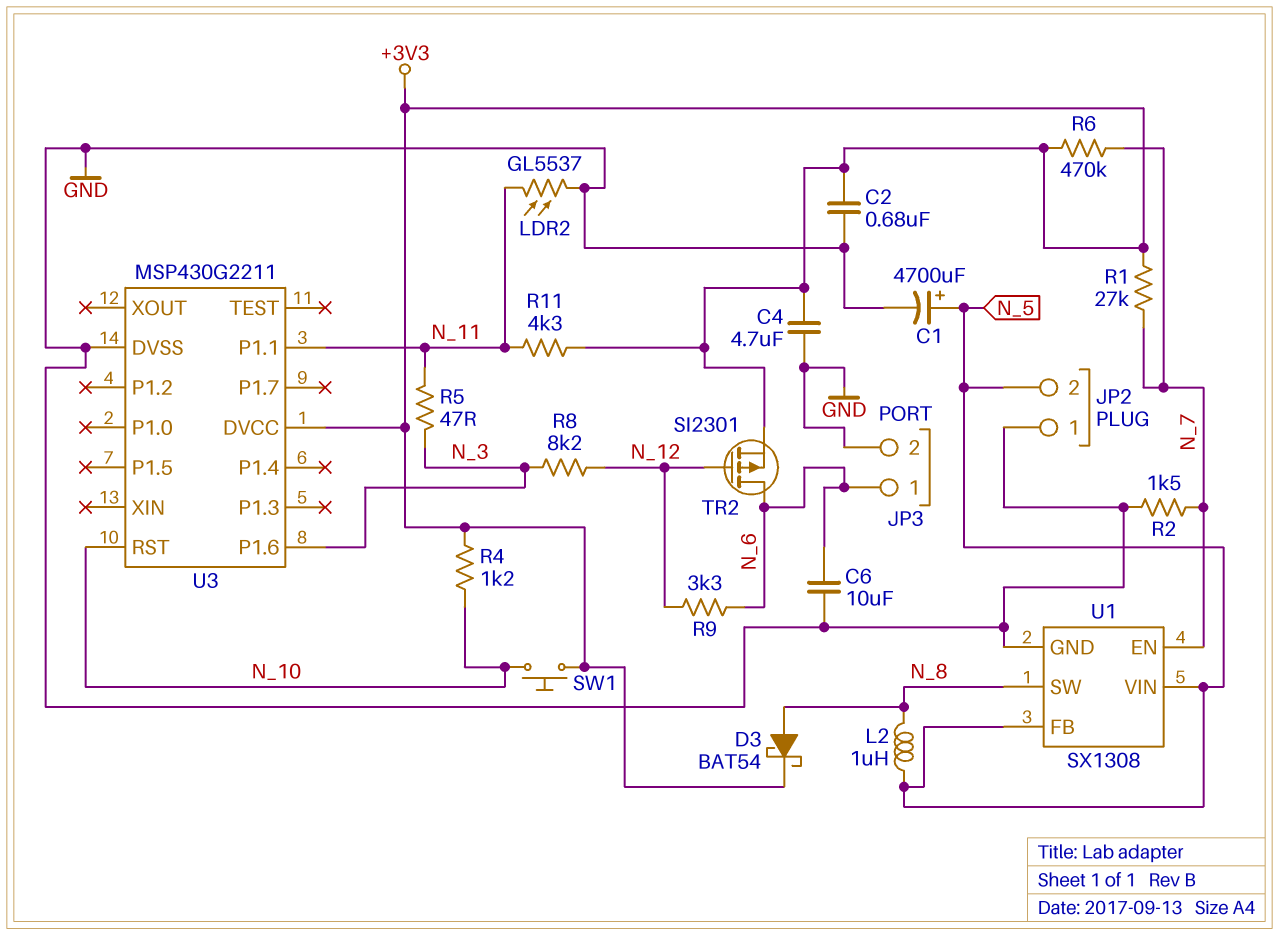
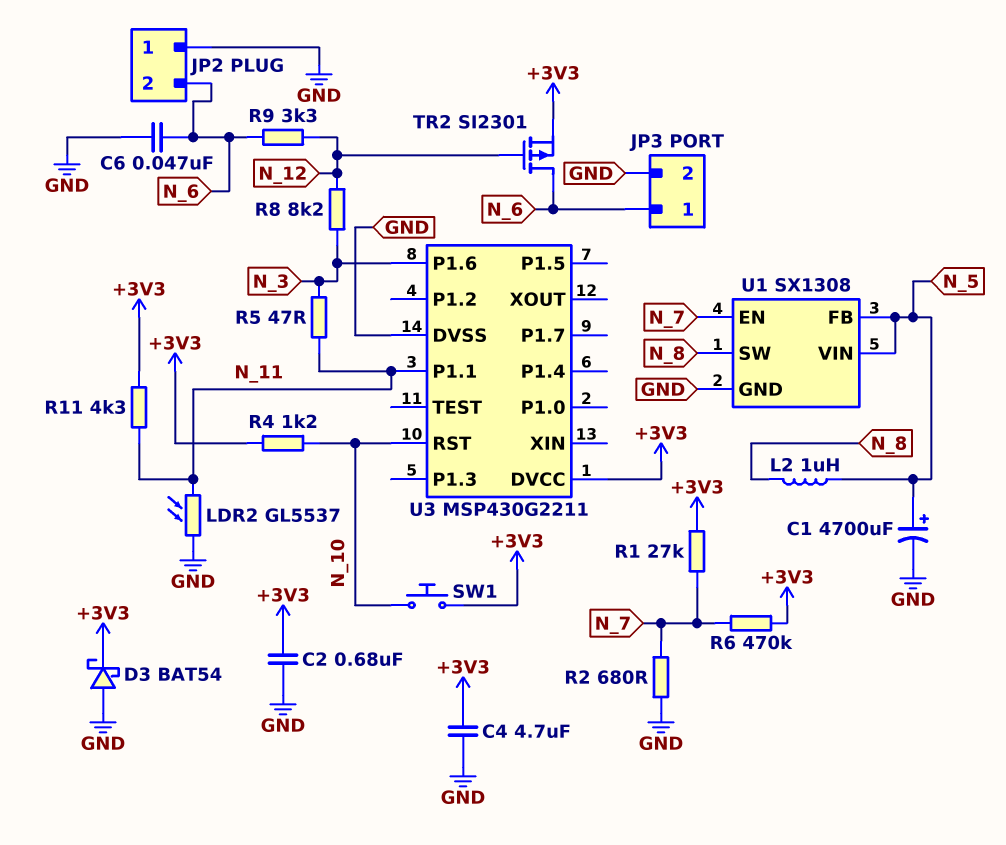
C6: 10uF (GND, N_6) -> 47nF (GND, N_6)
D3: schottky BAT54 (A N_8, K +3V3) -> schottky BAT54 (A GND, K +3V3)
JP2 pin 2: N_5 -> N_6
R2: 1.5k (GND, N_7) -> 680 (GND, N_7)

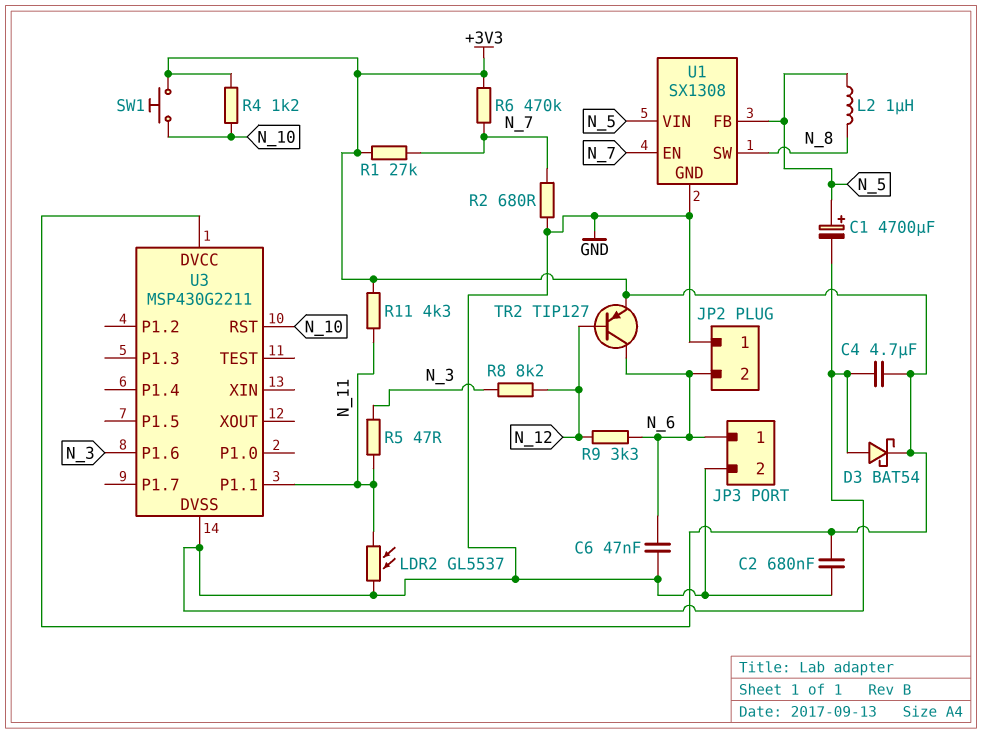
TR2: PMOS SI2301 (G N_12, D N_6, S +3V3) -> PNP TIP127 (B N_12, C N_6, E +3V3)

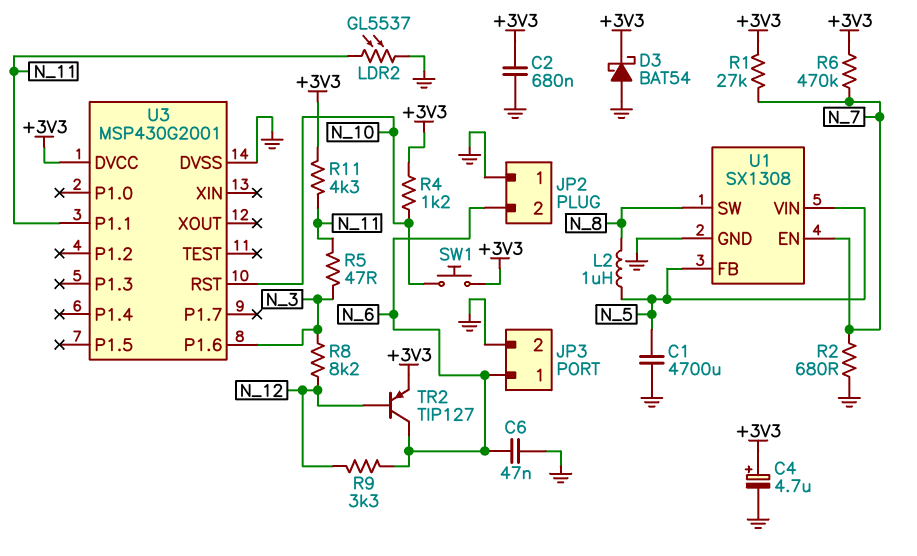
C1: 4700uF (plus N_5, minus GND) -> 4700uF (GND, N_5)
C4: 4.7uF (+3V3, GND) -> 4.7uF (plus +3V3, minus GND)
U3: MSP430G2211 -> MSP430G2001

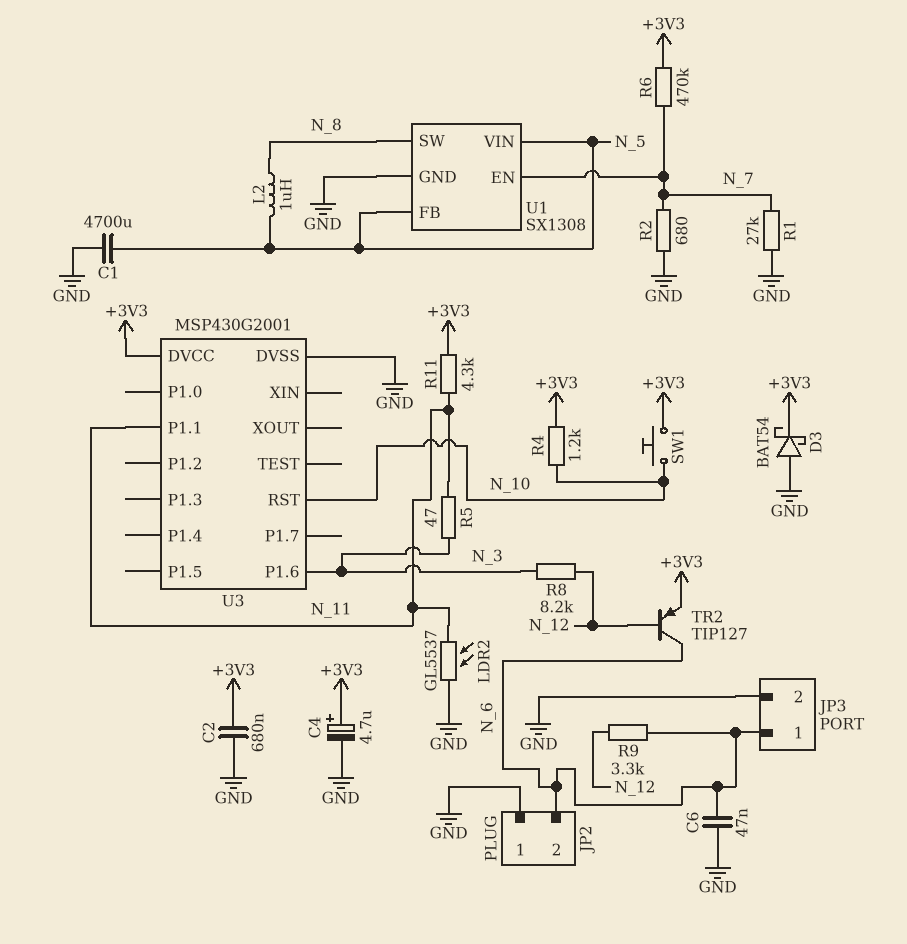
R1: 27k (+3V3, N_7) -> 27k (GND, N_7)

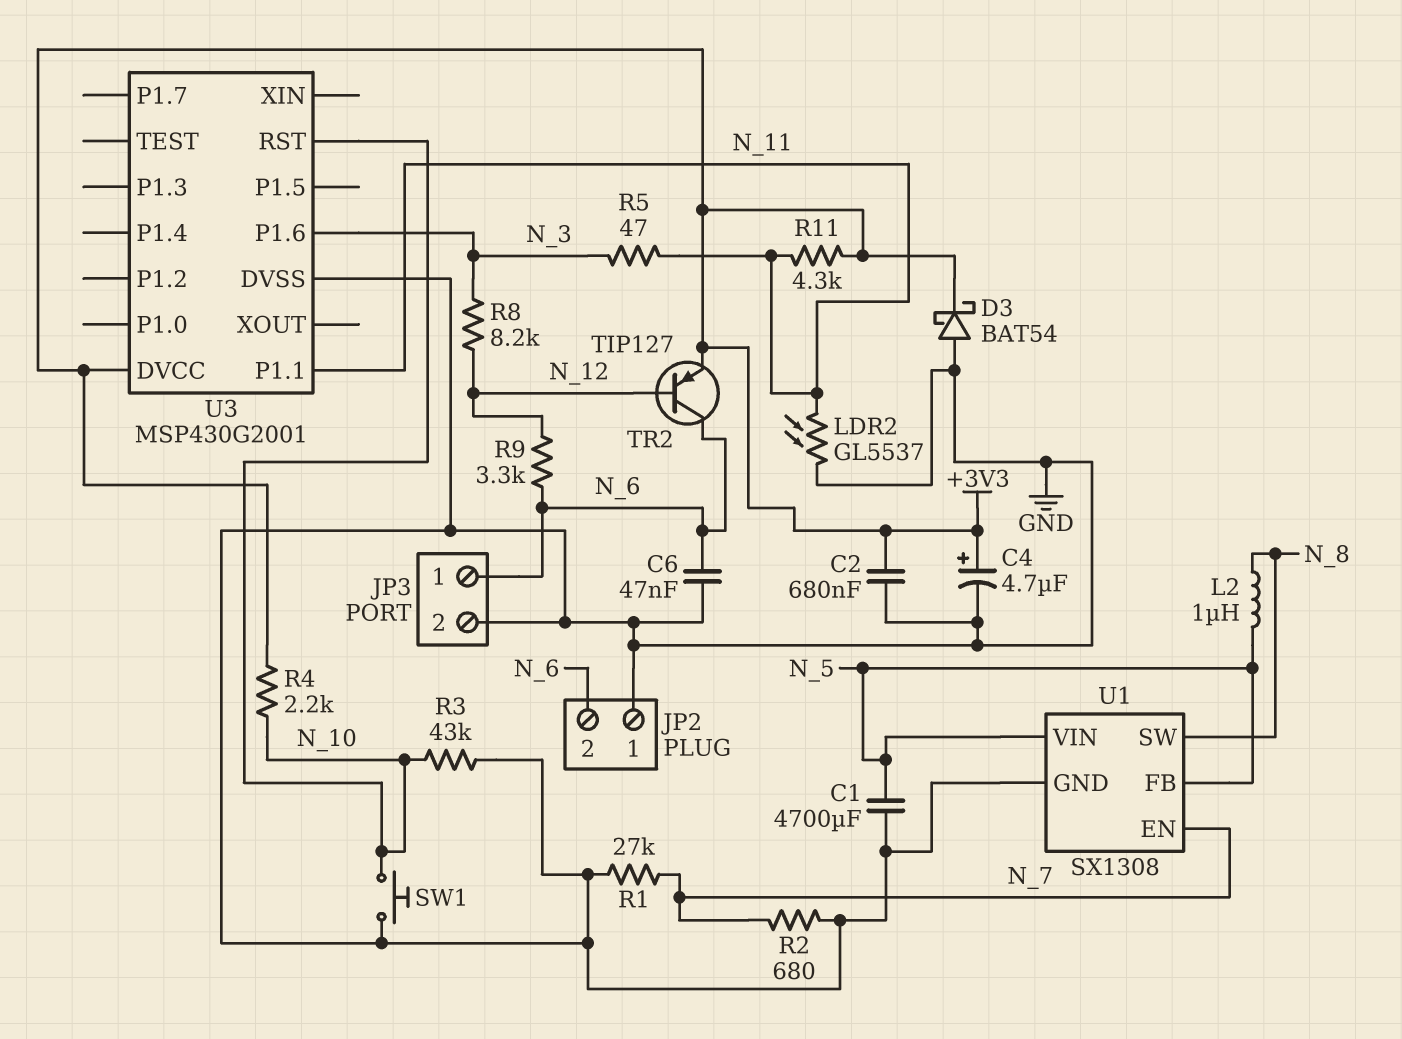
R3: none -> 43k (GND, N_10)
R4: 1.2k (+3V3, N_10) -> 2.2k (+3V3, N_10)
R6: 470k (+3V3, N_7) -> none
SW1: button (+3V3, N_10) -> button (GND, N_10)

